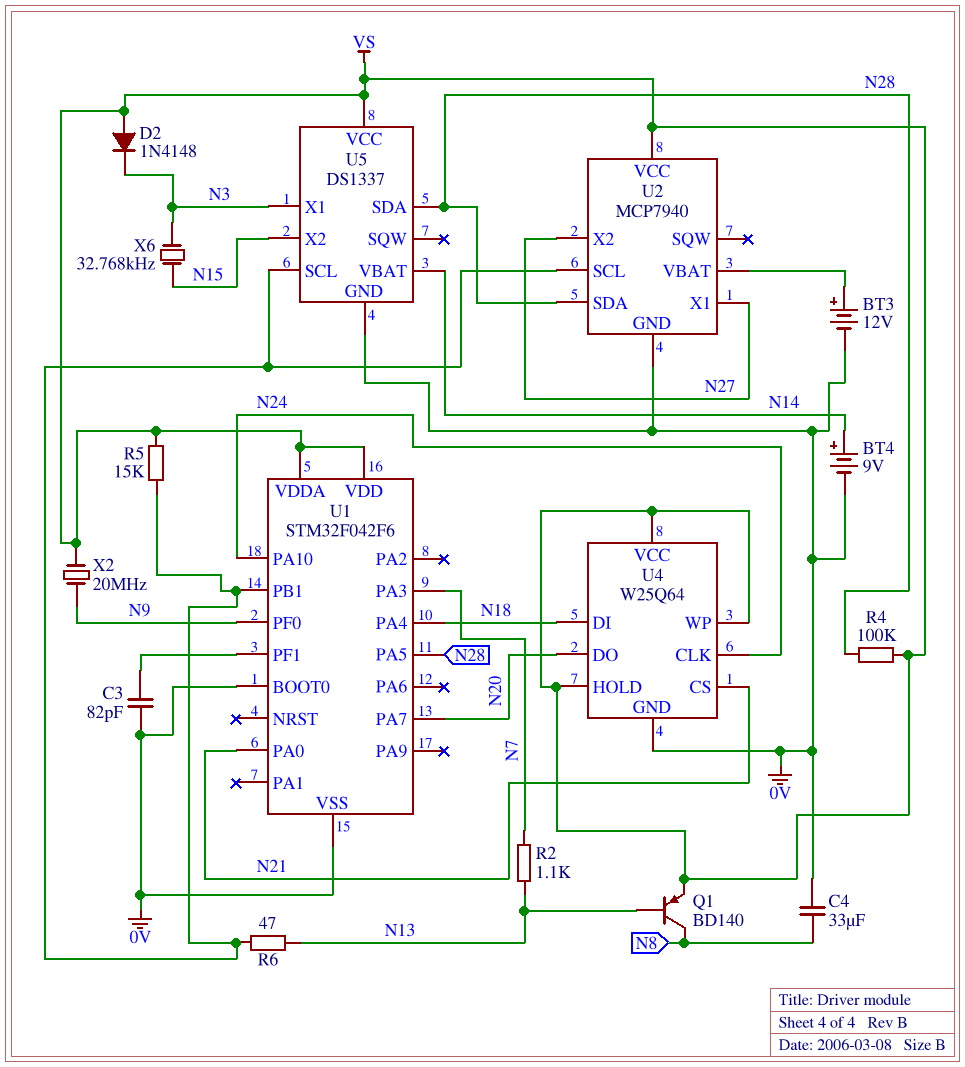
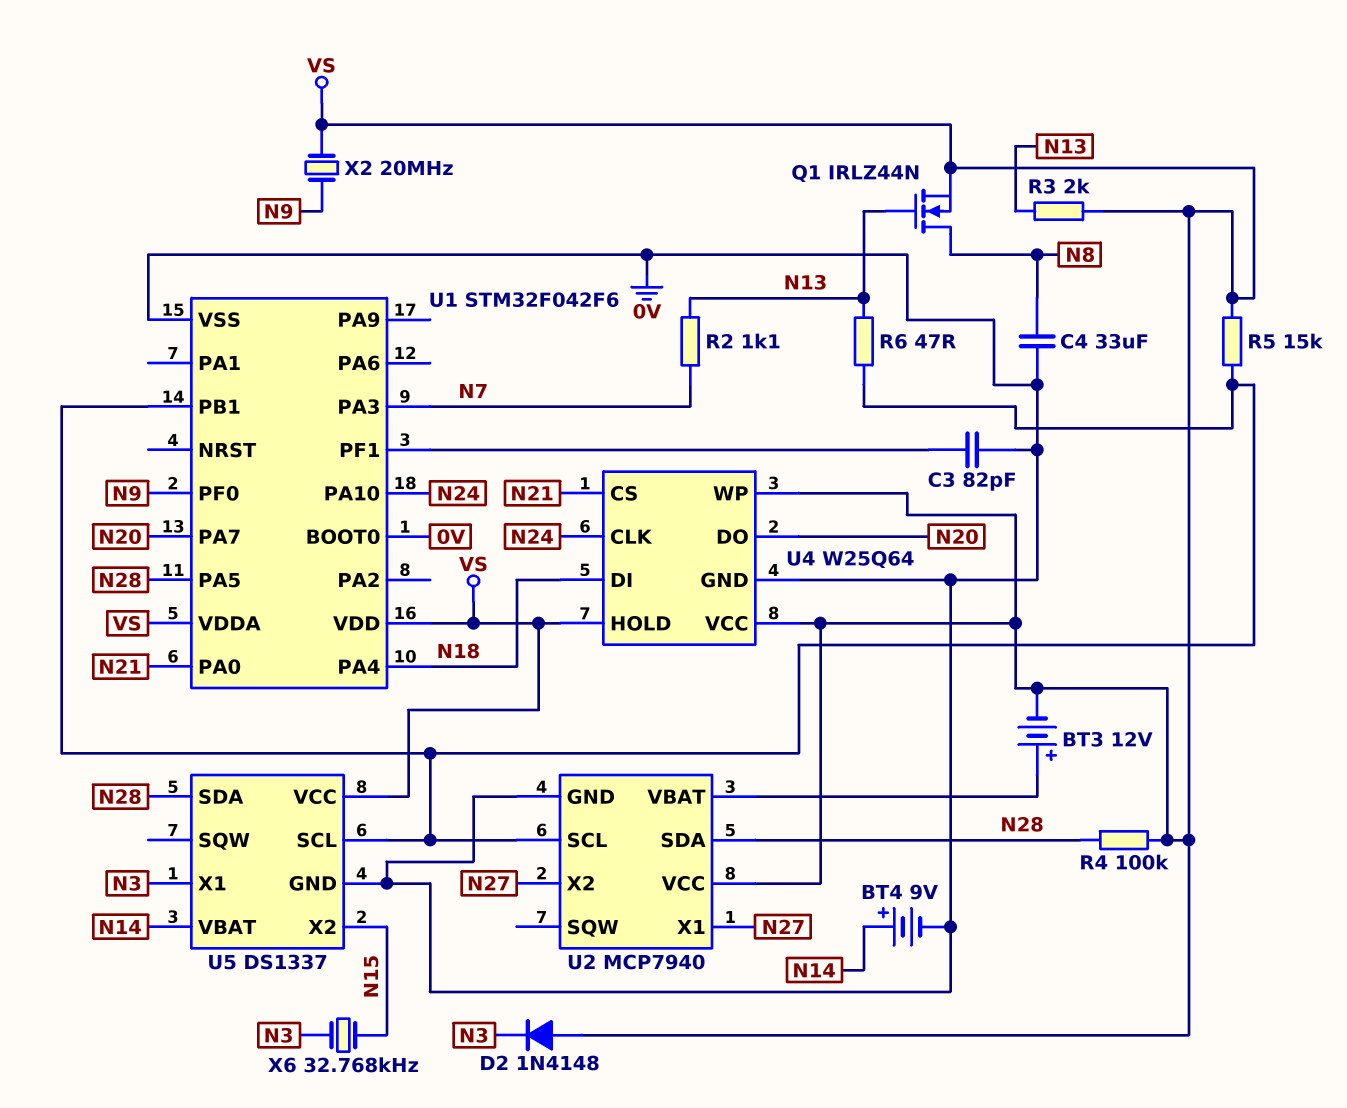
BT3: 12V (plus U2/VBAT, minus 0V) -> 12V (plus U2/VBAT, minus VS)
Q1: PNP BD140 (B N13, C N8, E VS) -> NMOS IRLZ44N (G N13, D N8, S VS)
R3: none -> 2k (N13, VS)

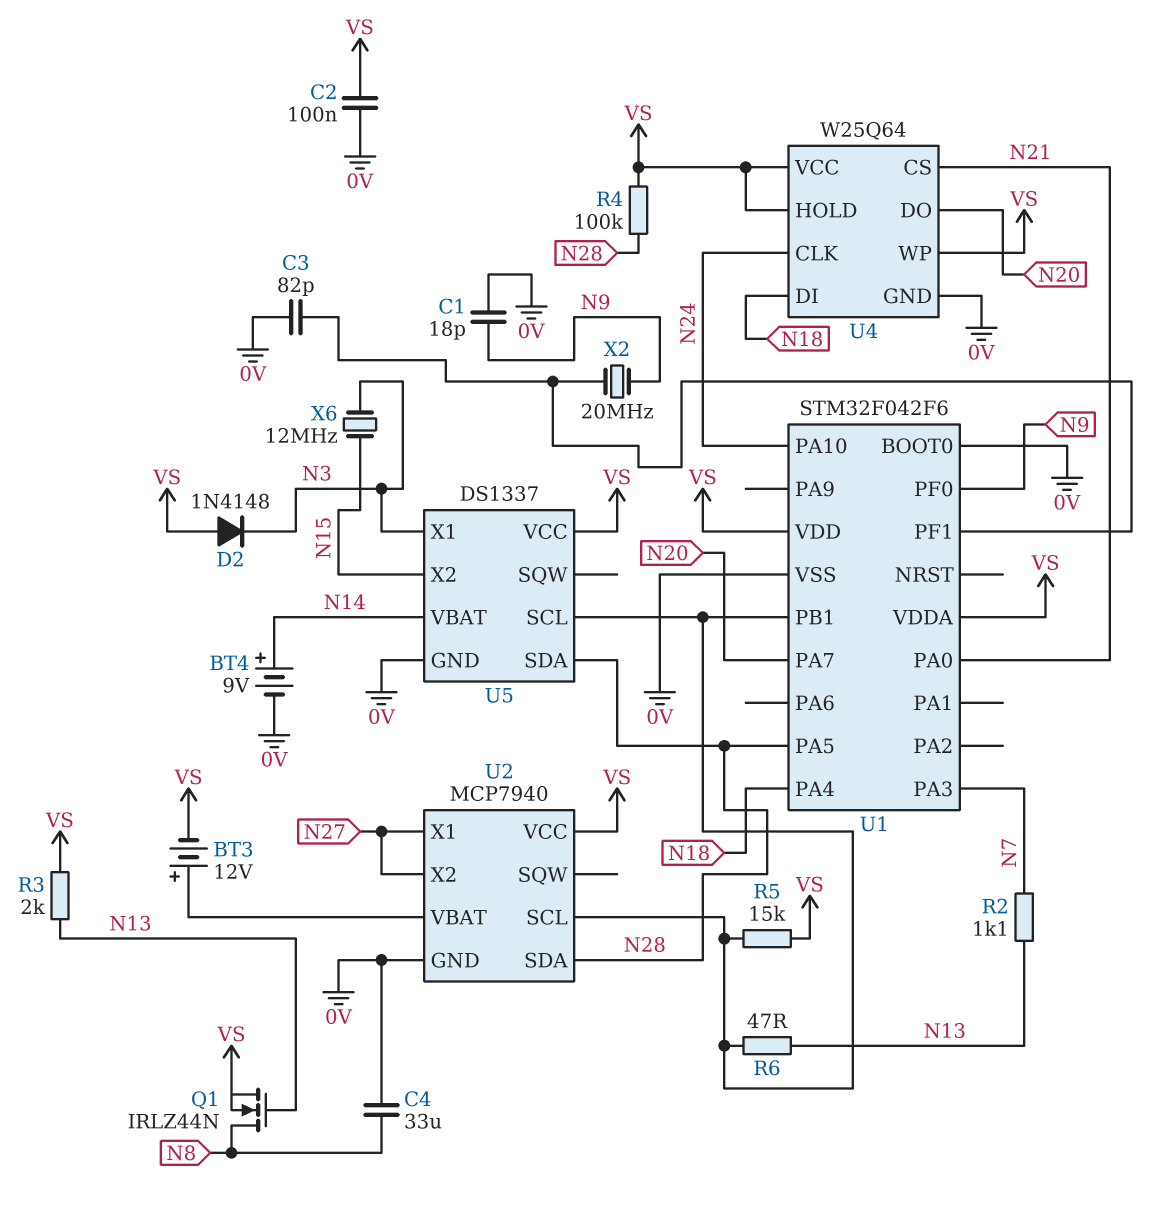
C1: none -> 18pF (0V, N9)
C2: none -> 100nF (0V, VS)
X2: 20MHz (N9, VS) -> 20MHz (N9, U1/PF1)
X6: 32.768kHz (N3, N15) -> 12MHz (N3, N15)

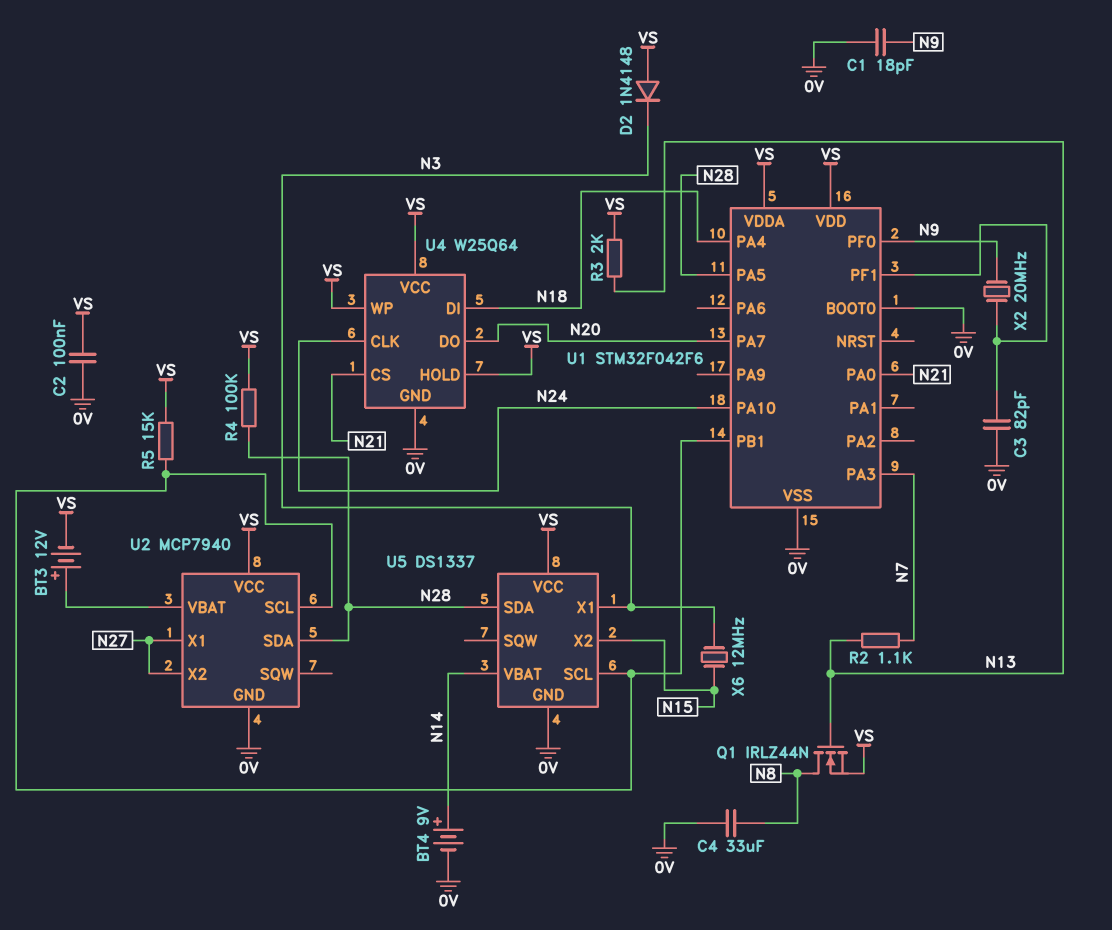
R6: 47 (N13, U1/PB1) -> none

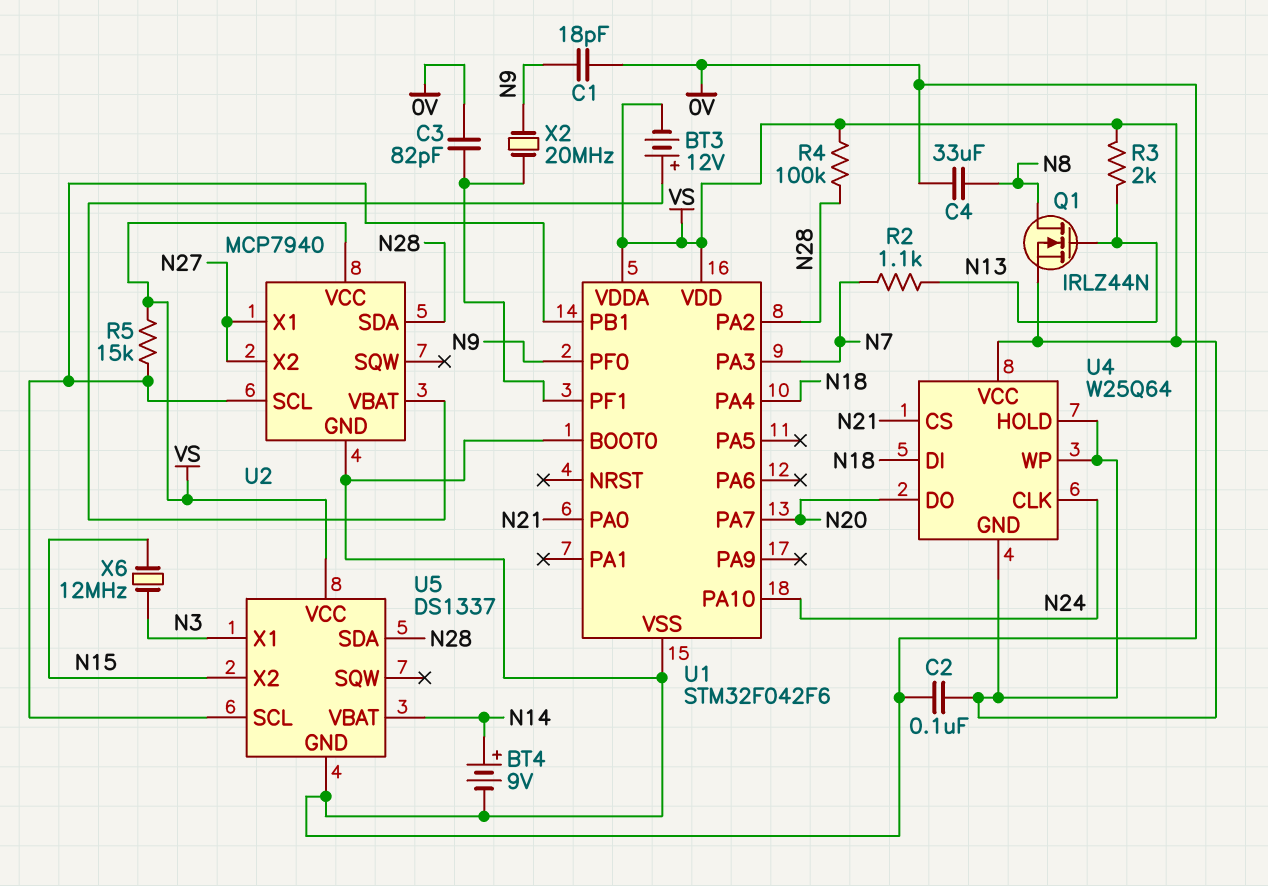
D2: diode 1N4148 (A VS, K N3) -> none
U1 pin PA2: none -> N28
U1 pin PA5: N28 -> none
U4 pin GND: 0V -> VS

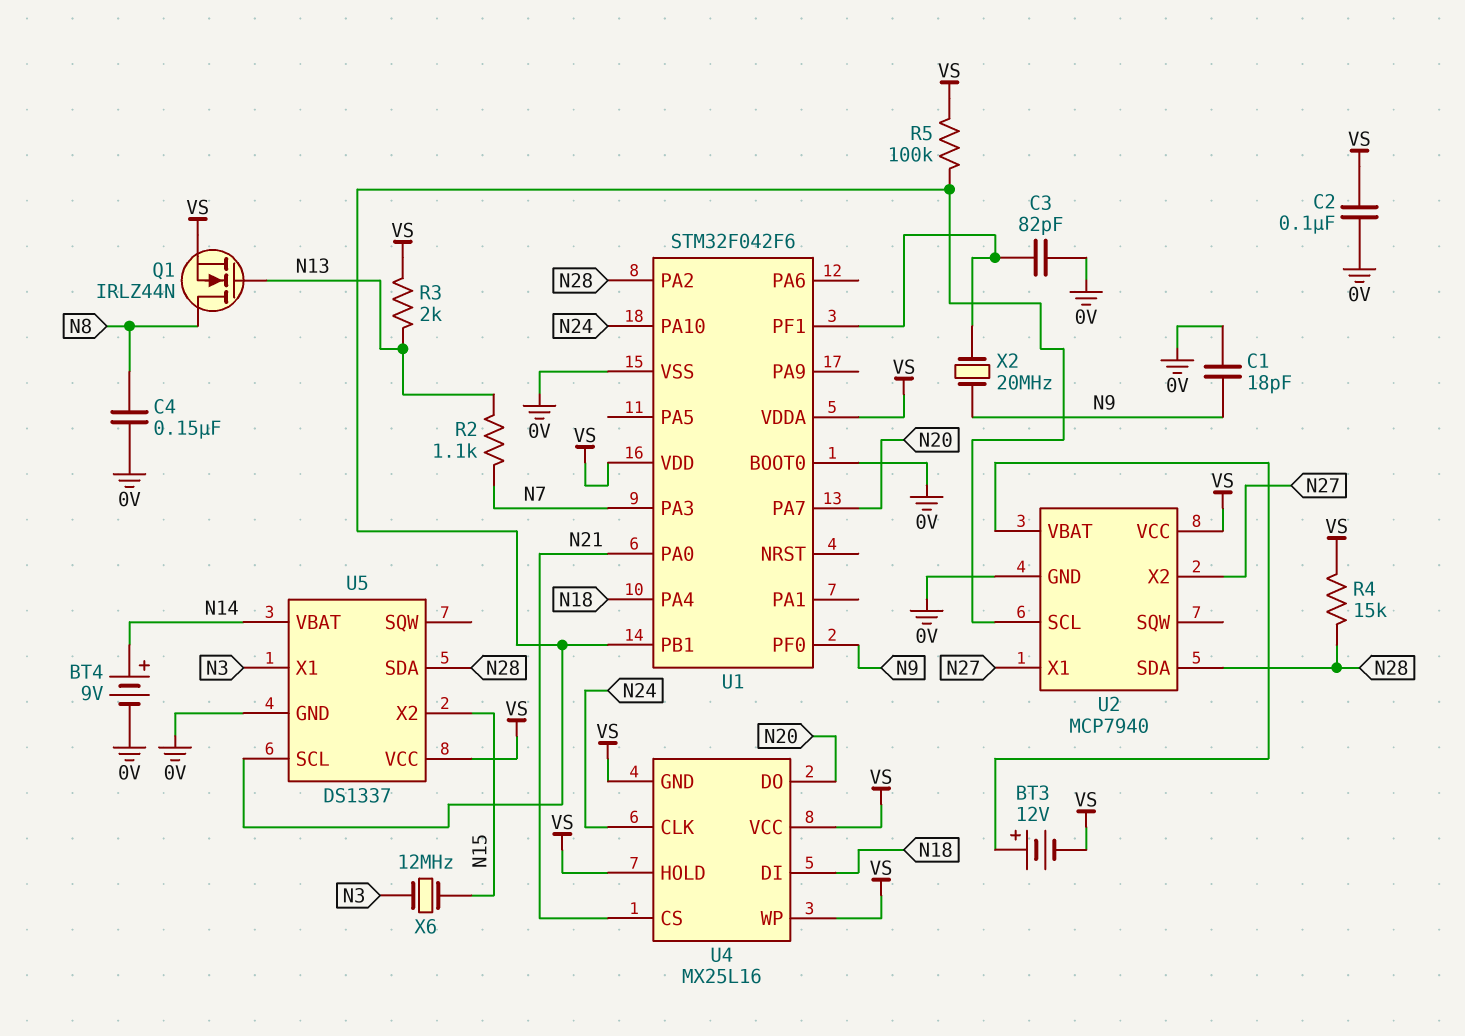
C4: 33uF (0V, N8) -> 150nF (0V, N8)
R4: 100k (N28, VS) -> 15k (N28, VS)
R5: 15k (U1/PB1, VS) -> 100k (U1/PB1, VS)
U4: W25Q64 -> MX25L16

